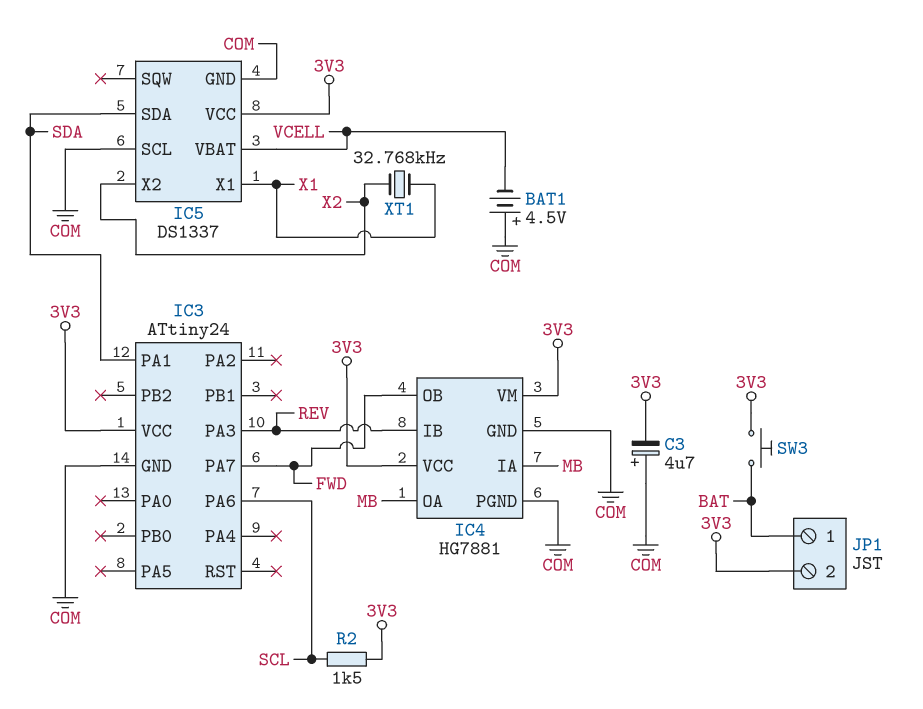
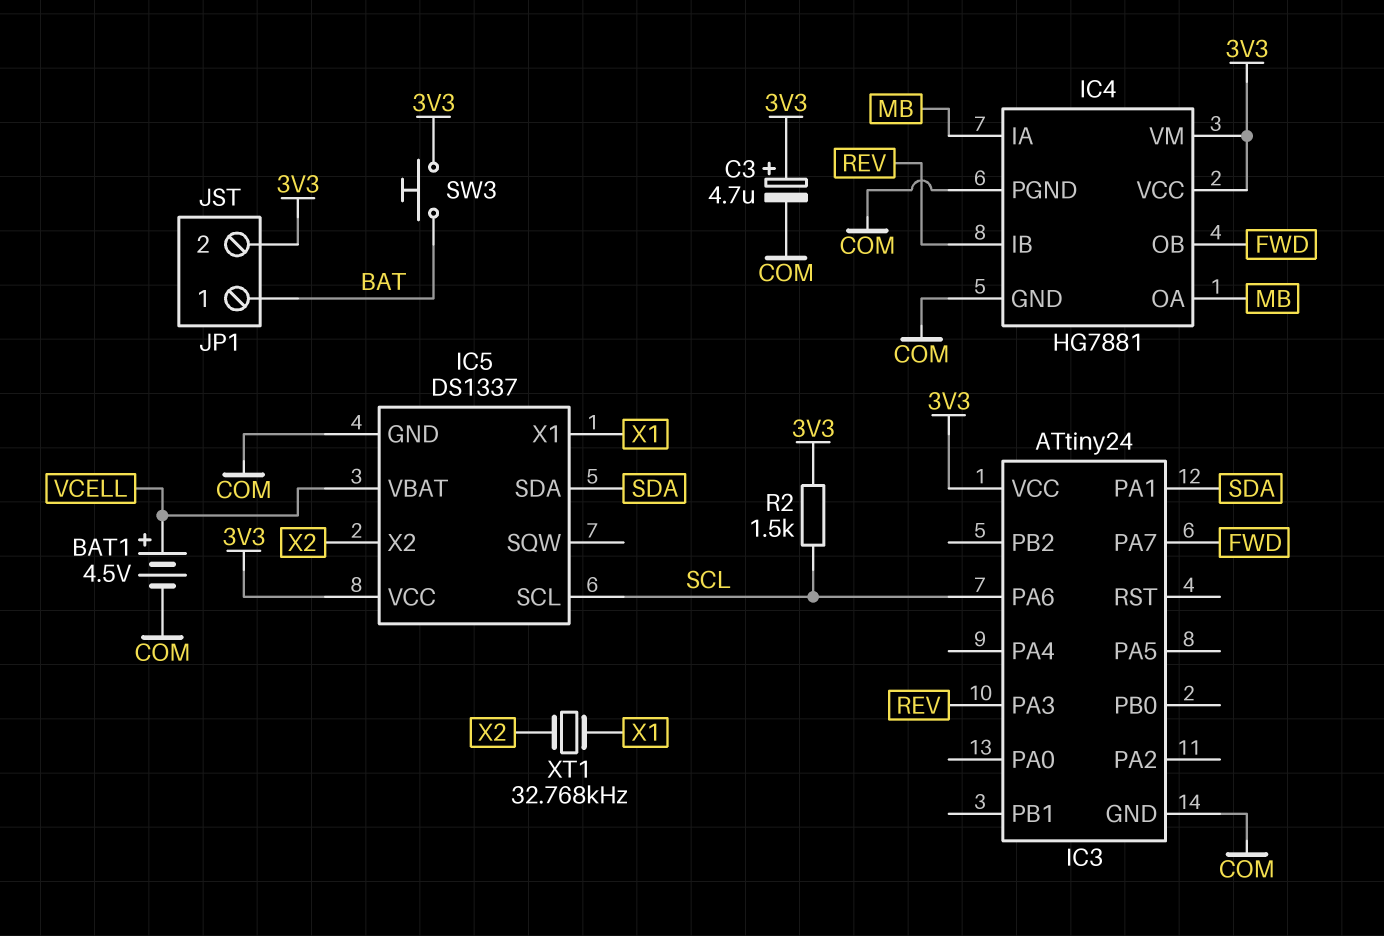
BAT1: 4.5V (plus COM, minus VCELL) -> 4.5V (plus VCELL, minus COM)
C3: 4.7uF (plus COM, minus 3V3) -> 4.7uF (plus 3V3, minus COM)
IC5 pin SCL: COM -> SCL

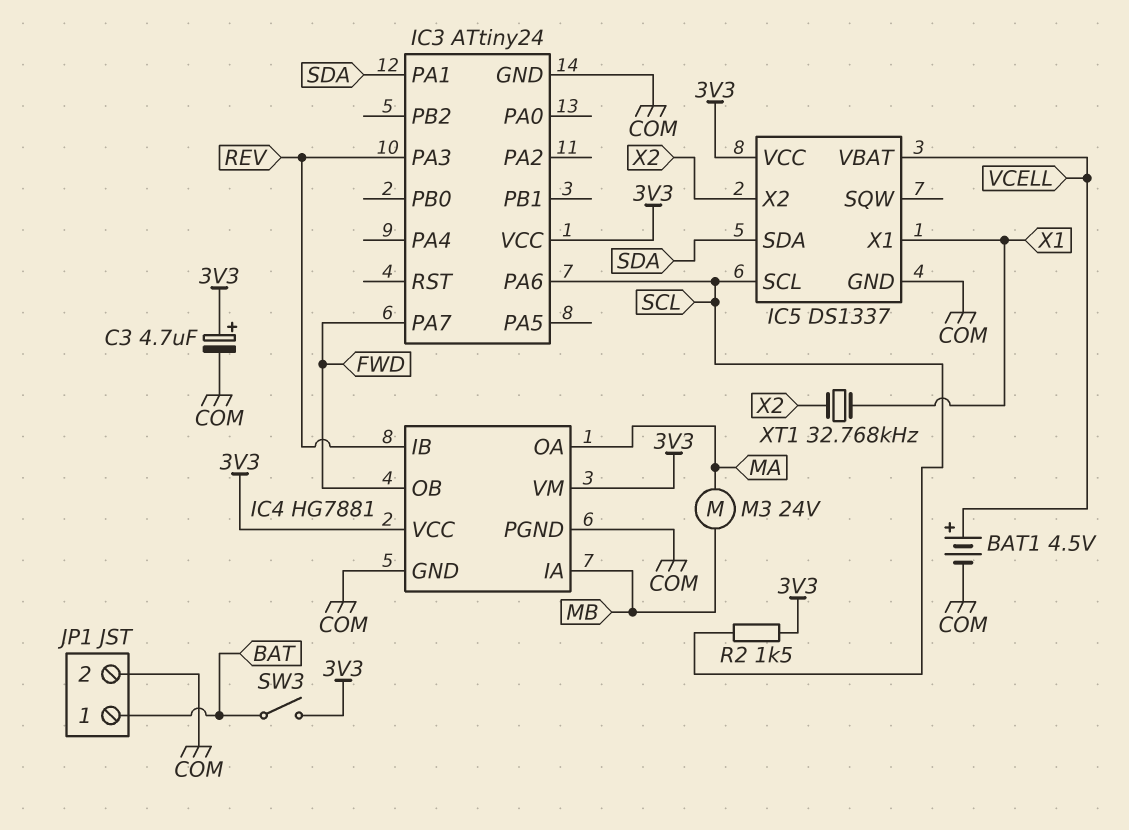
IC4 pin OA: MB -> MA
JP1 pin 2: 3V3 -> COM
M3: none -> motor 24V (MA, MB)
SW3: button (3V3, BAT) -> switch (3V3, BAT)

